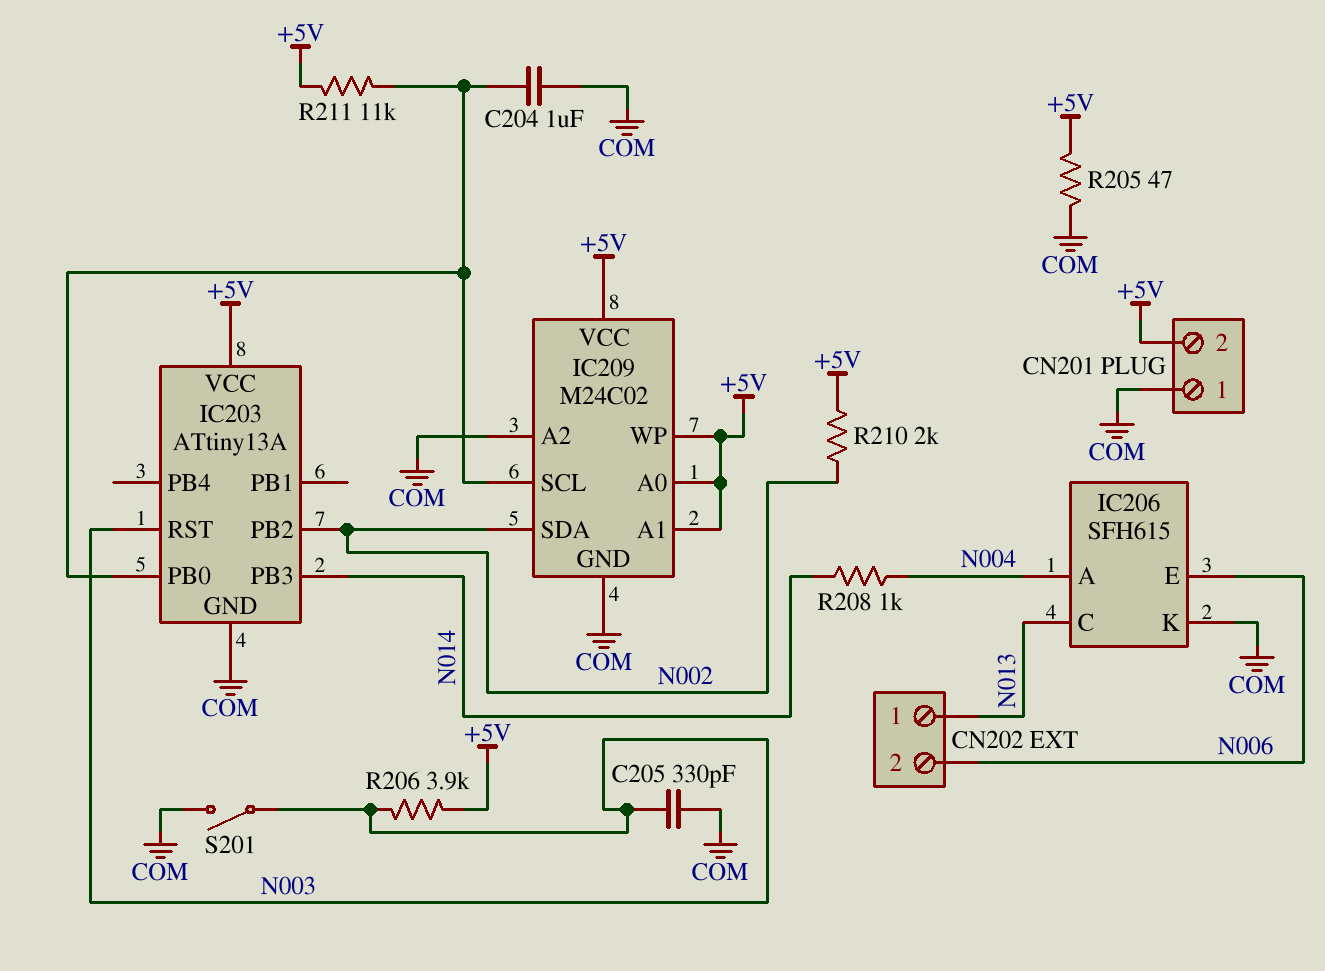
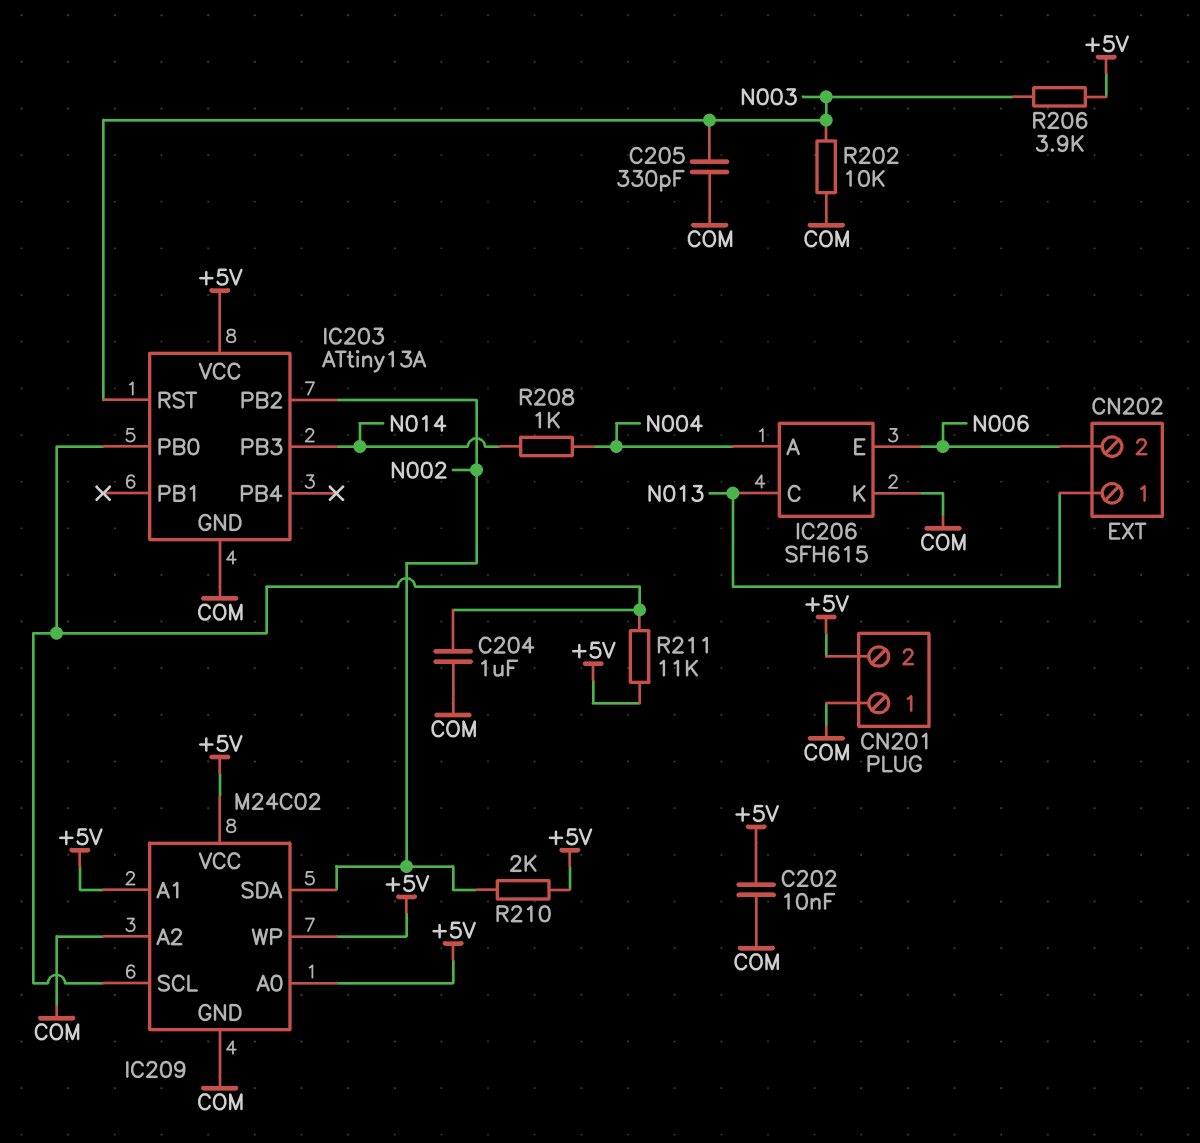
C202: none -> 10nF (+5V, COM)
R202: none -> 10k (COM, N003)
R205: 47 (+5V, COM) -> none
S201: switch (COM, N003) -> none

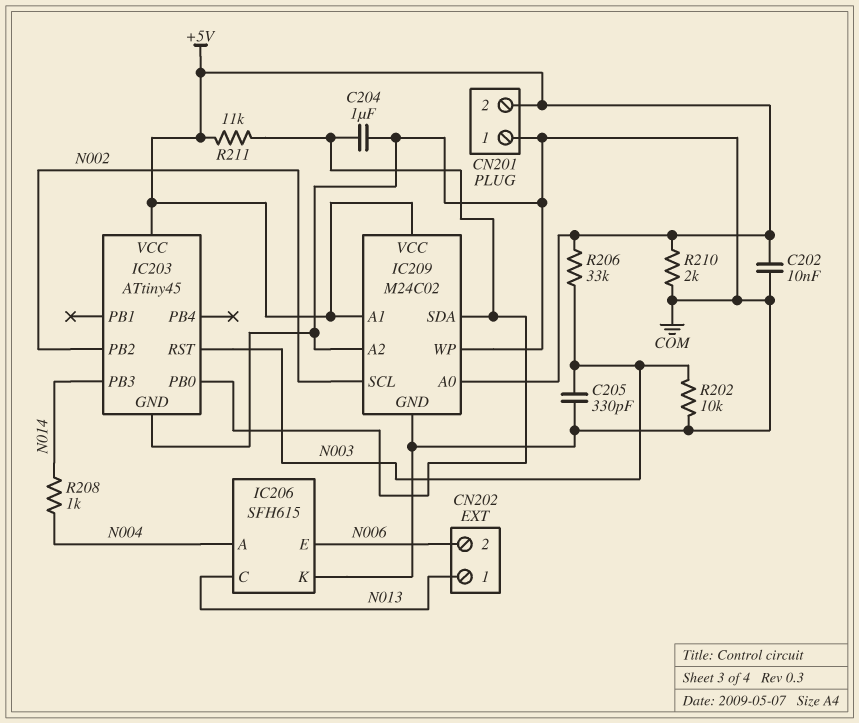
IC203: ATtiny13A -> ATtiny45
IC209 pin SCL: IC203/PB0 -> N002
IC209 pin SDA: N002 -> IC203/PB0
IC209 pin WP: +5V -> COM
R206: 3.9k (+5V, N003) -> 33k (+5V, N003)
R210: 2k (+5V, N002) -> 2k (+5V, COM)

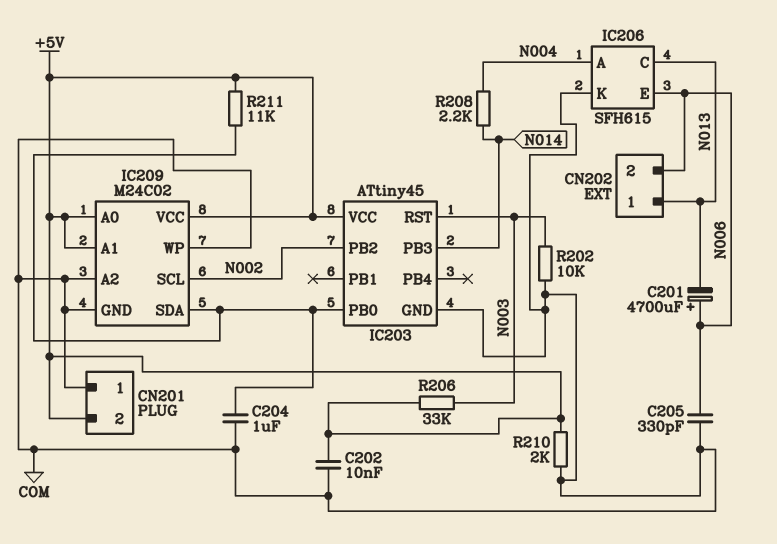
C201: none -> 4700uF (plus N006, minus N013)
C205: 330pF (COM, N003) -> 330pF (COM, N006)
R208: 1k (N004, N014) -> 2.2k (N004, N014)

